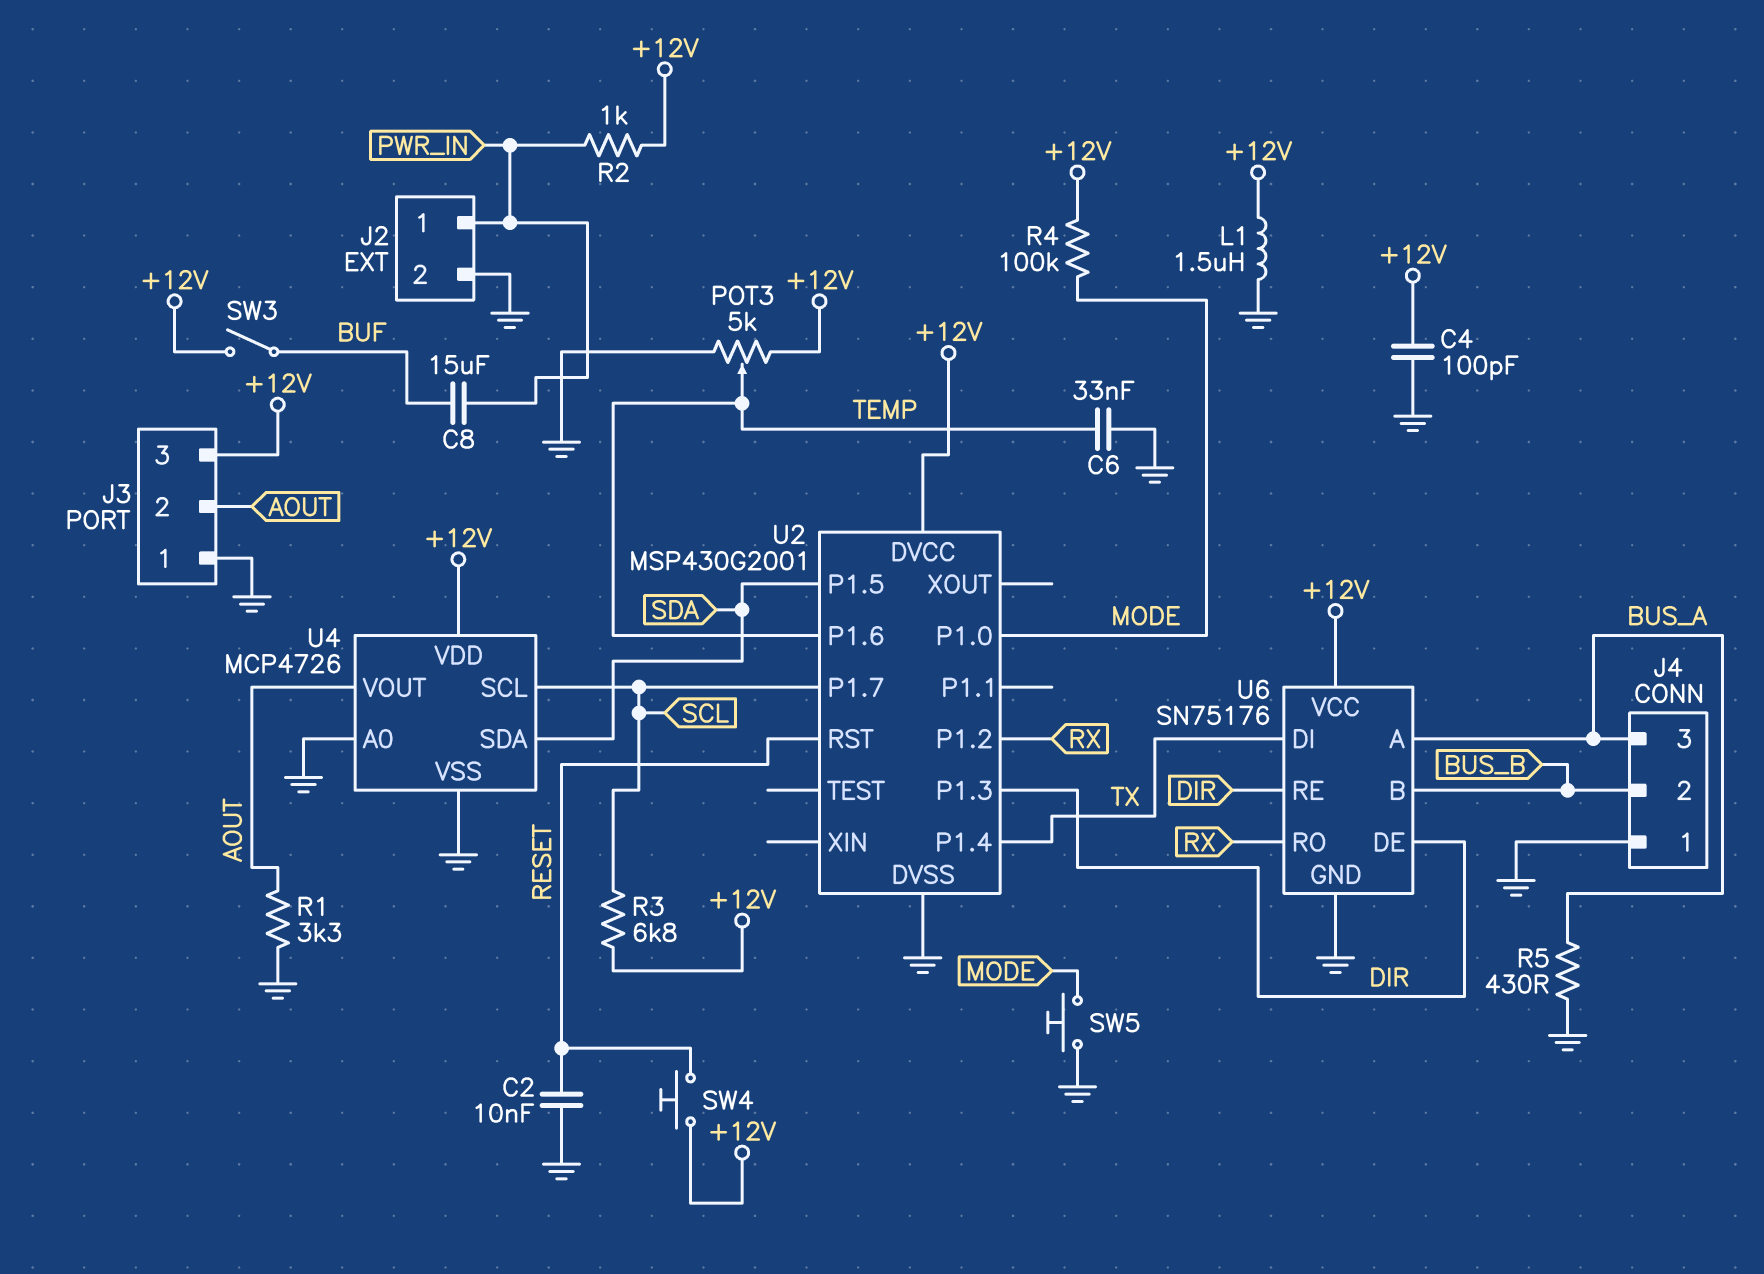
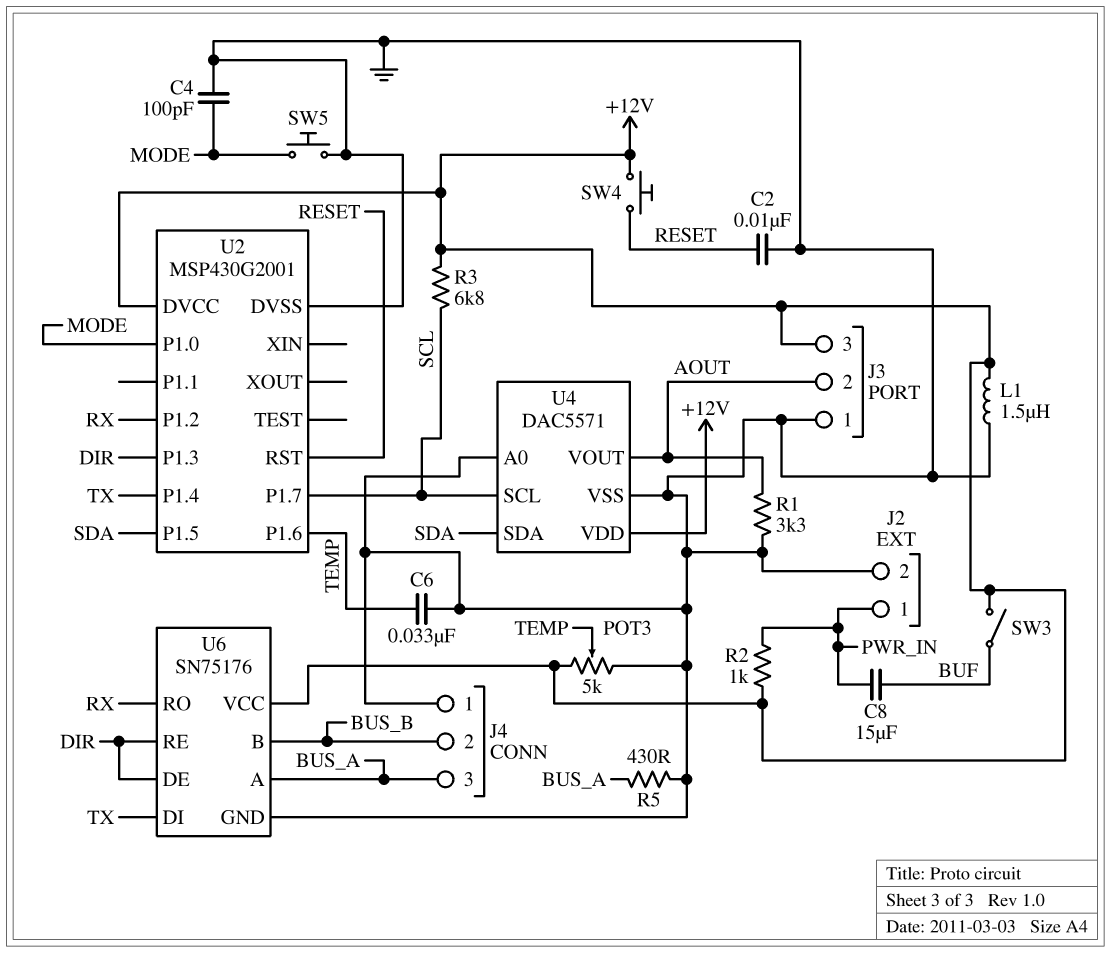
C4: 100pF (+12V, GND) -> 100pF (GND, MODE)
R4: 100k (+12V, MODE) -> none
U4: MCP4726 -> DAC5571

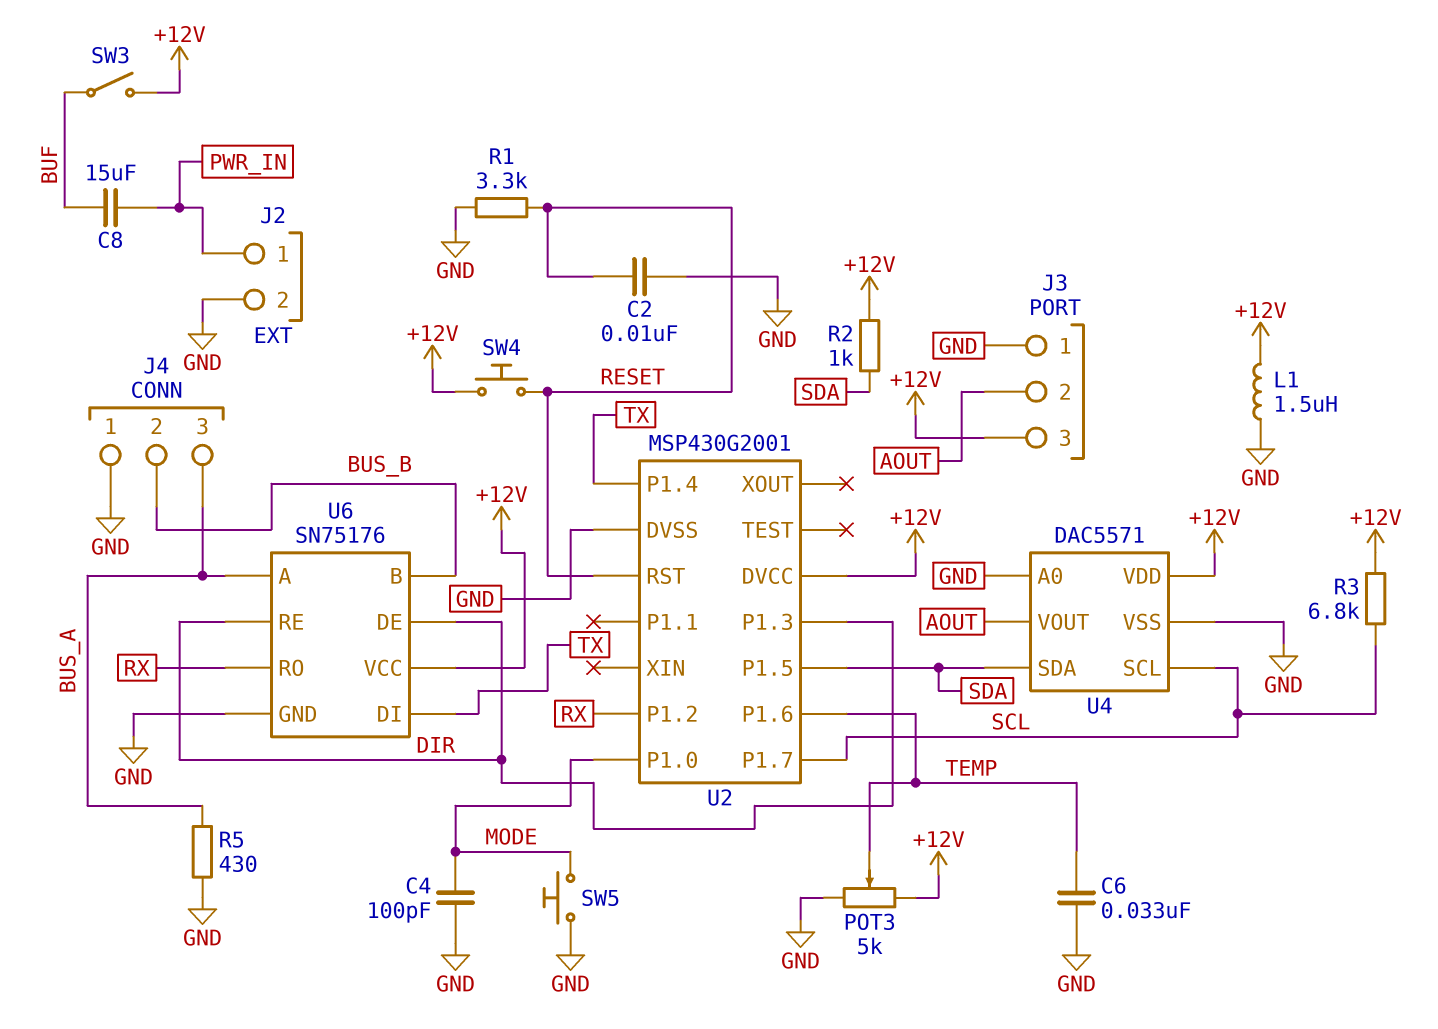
R1: 3.3k (AOUT, GND) -> 3.3k (GND, RESET)
R2: 1k (+12V, PWR_IN) -> 1k (+12V, SDA)

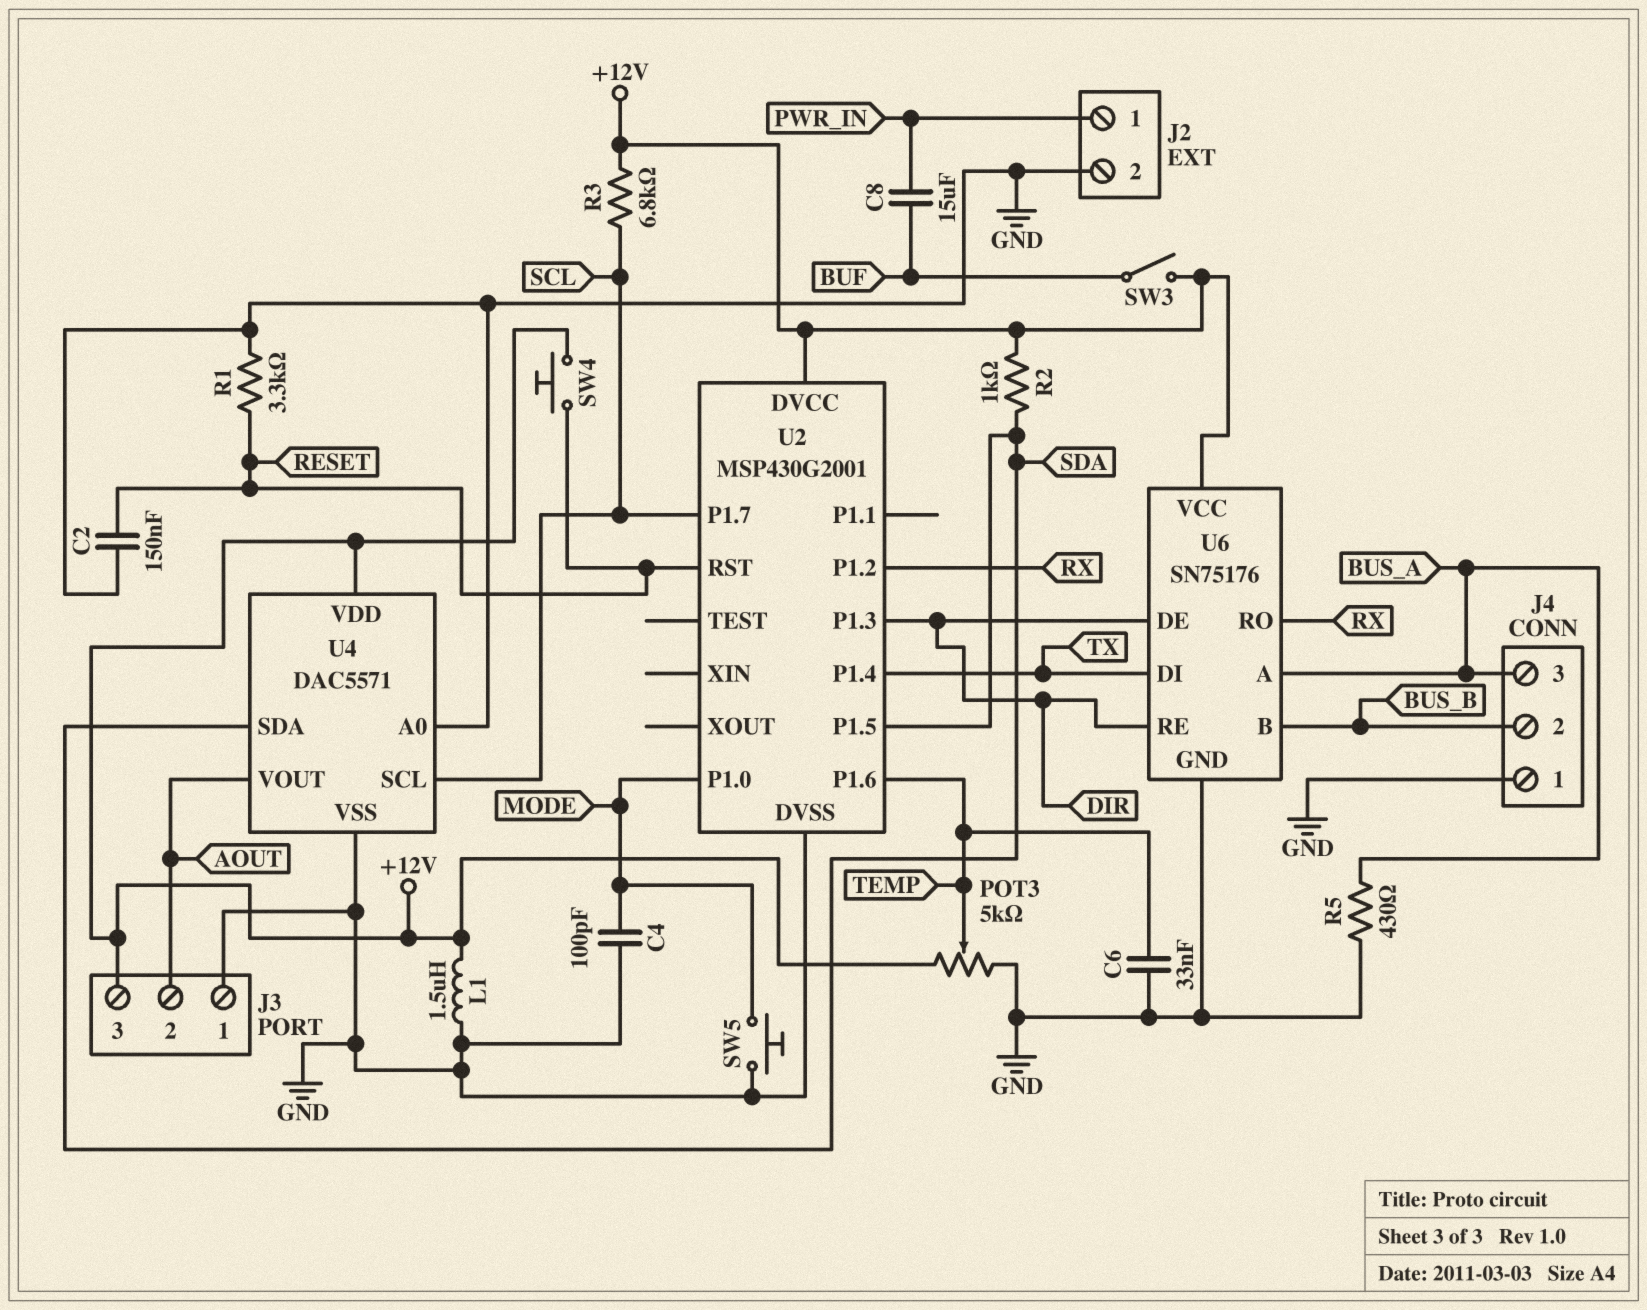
C2: 10nF (GND, RESET) -> 150nF (GND, RESET)

